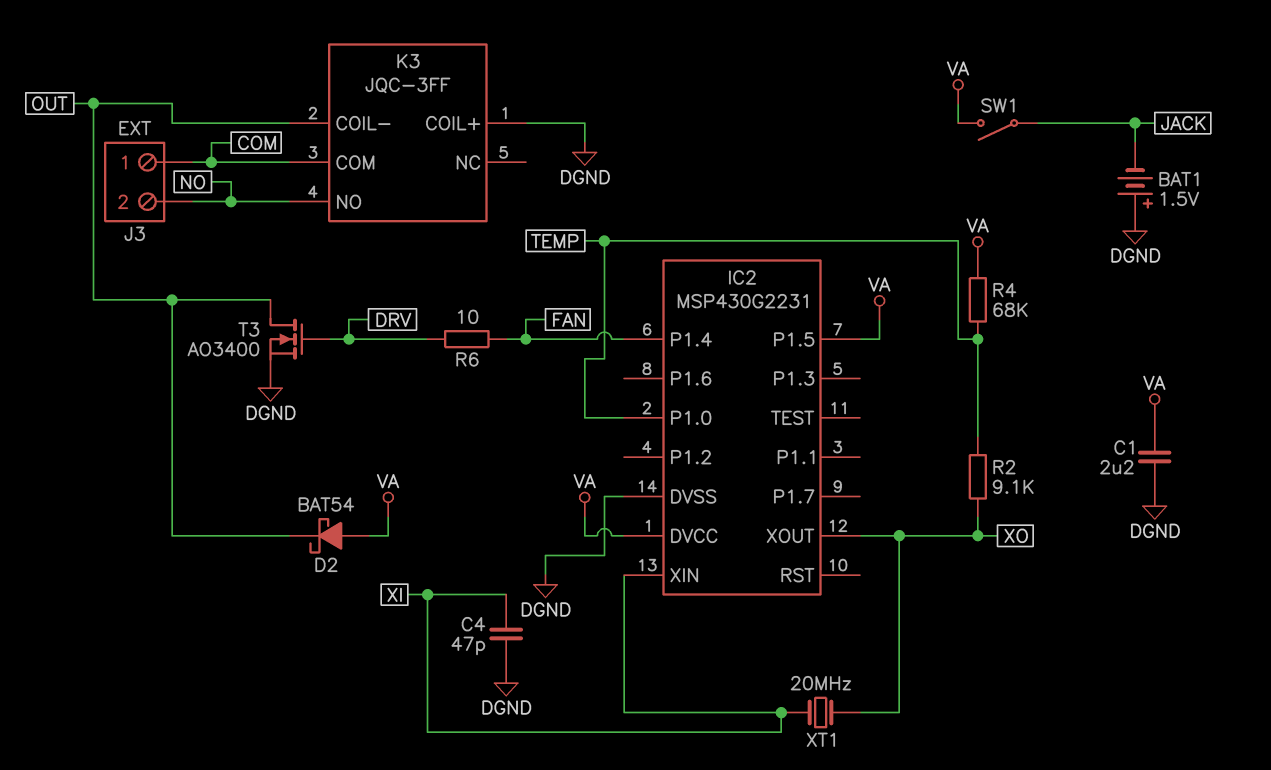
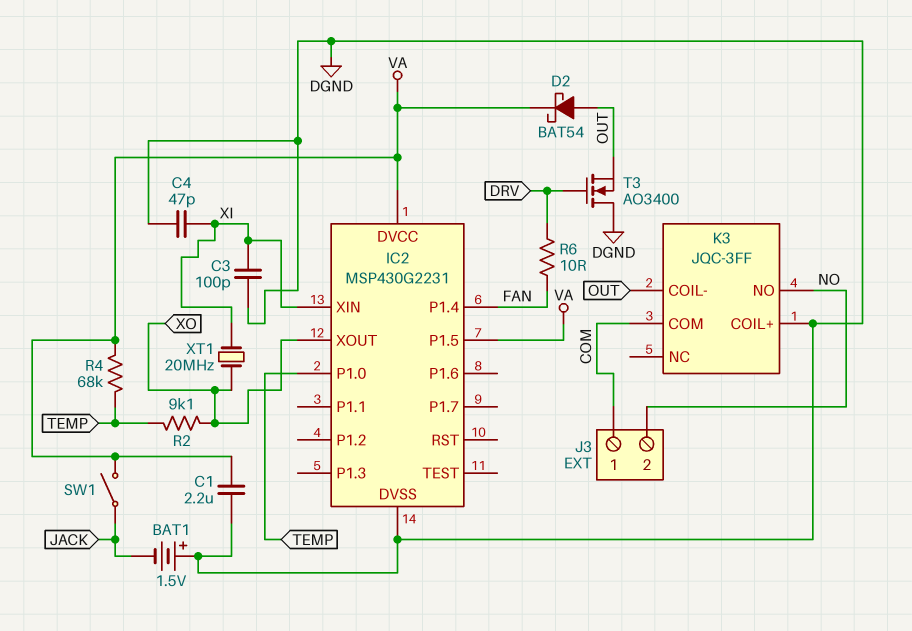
C3: none -> 100pF (DGND, XI)
D2: schottky BAT54 (A VA, K OUT) -> schottky BAT54 (A OUT, K VA)
T3: NMOS AO3400 (G DRV, D OUT, S DGND) -> NMOS AO3400 (G DRV, D DGND, S OUT)

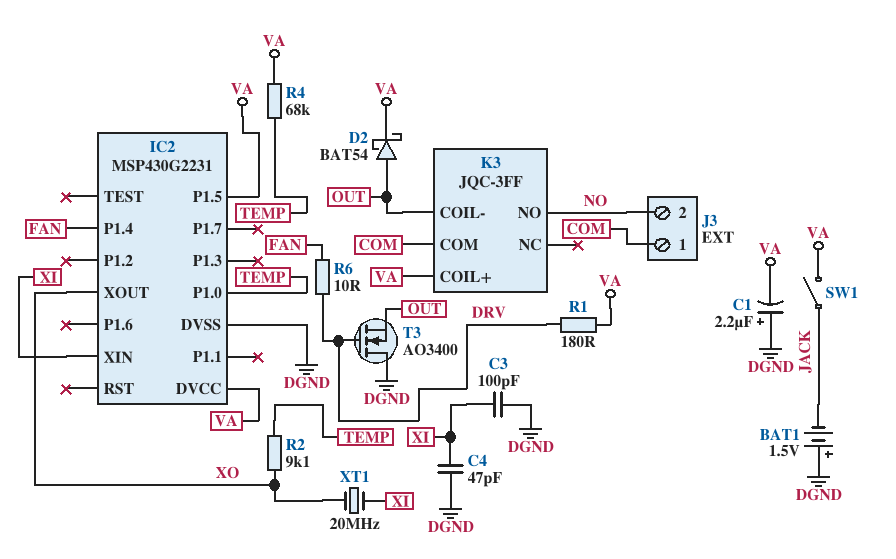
C1: 2.2uF (DGND, VA) -> 2.2uF (plus DGND, minus VA)
K3 pin COIL+: DGND -> VA
R1: none -> 180 (DRV, VA)

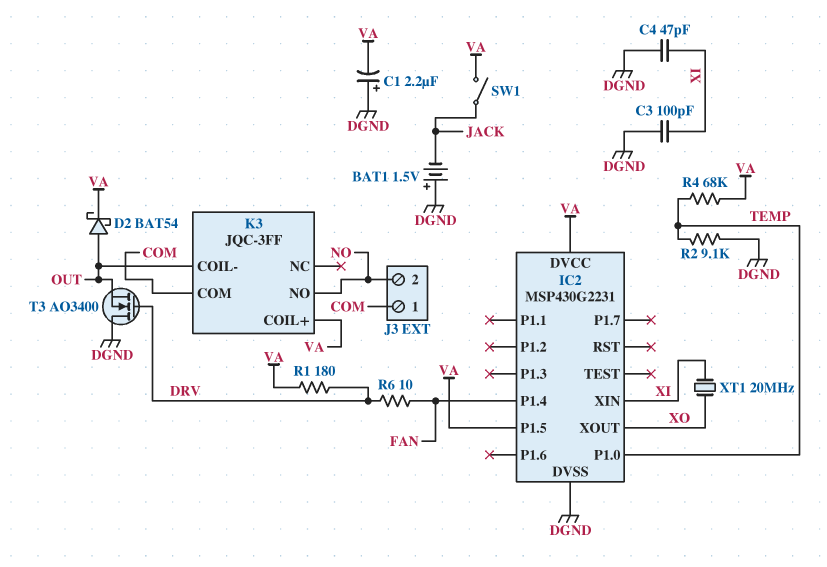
R2: 9.1k (TEMP, XO) -> 9.1k (DGND, TEMP)

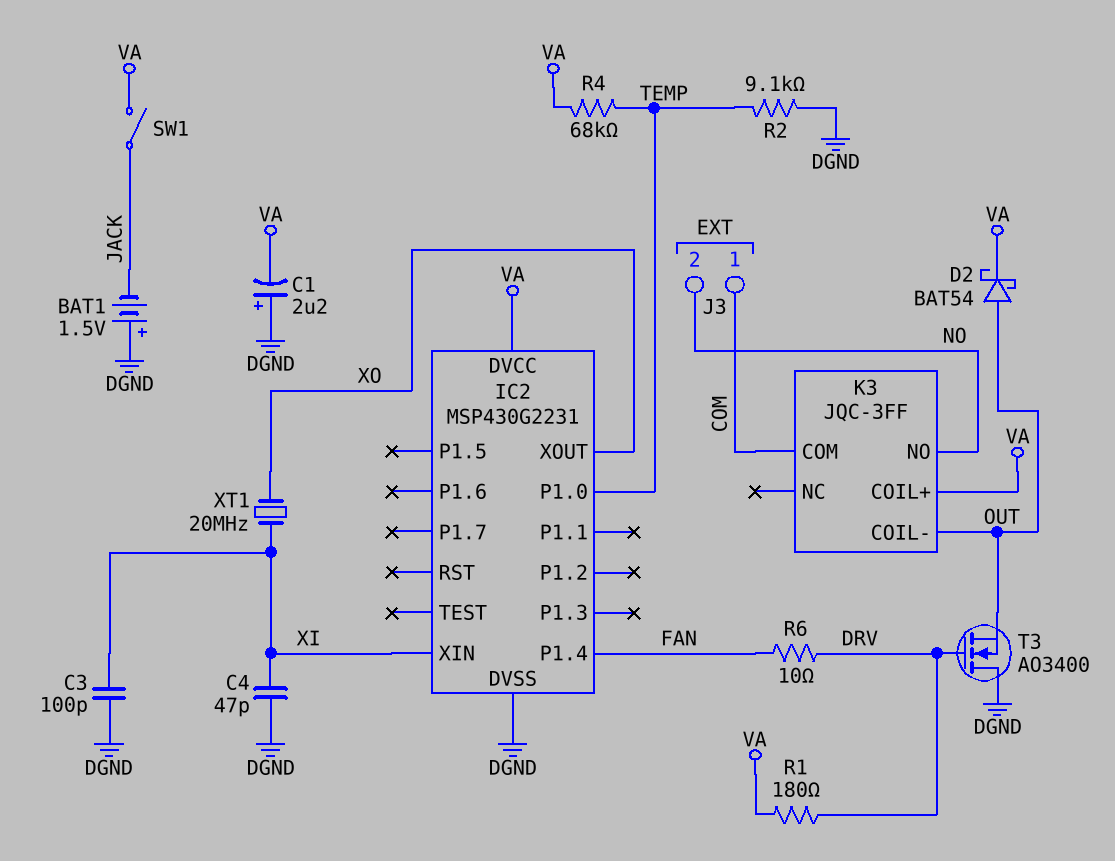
IC2 pin P1.5: VA -> none

